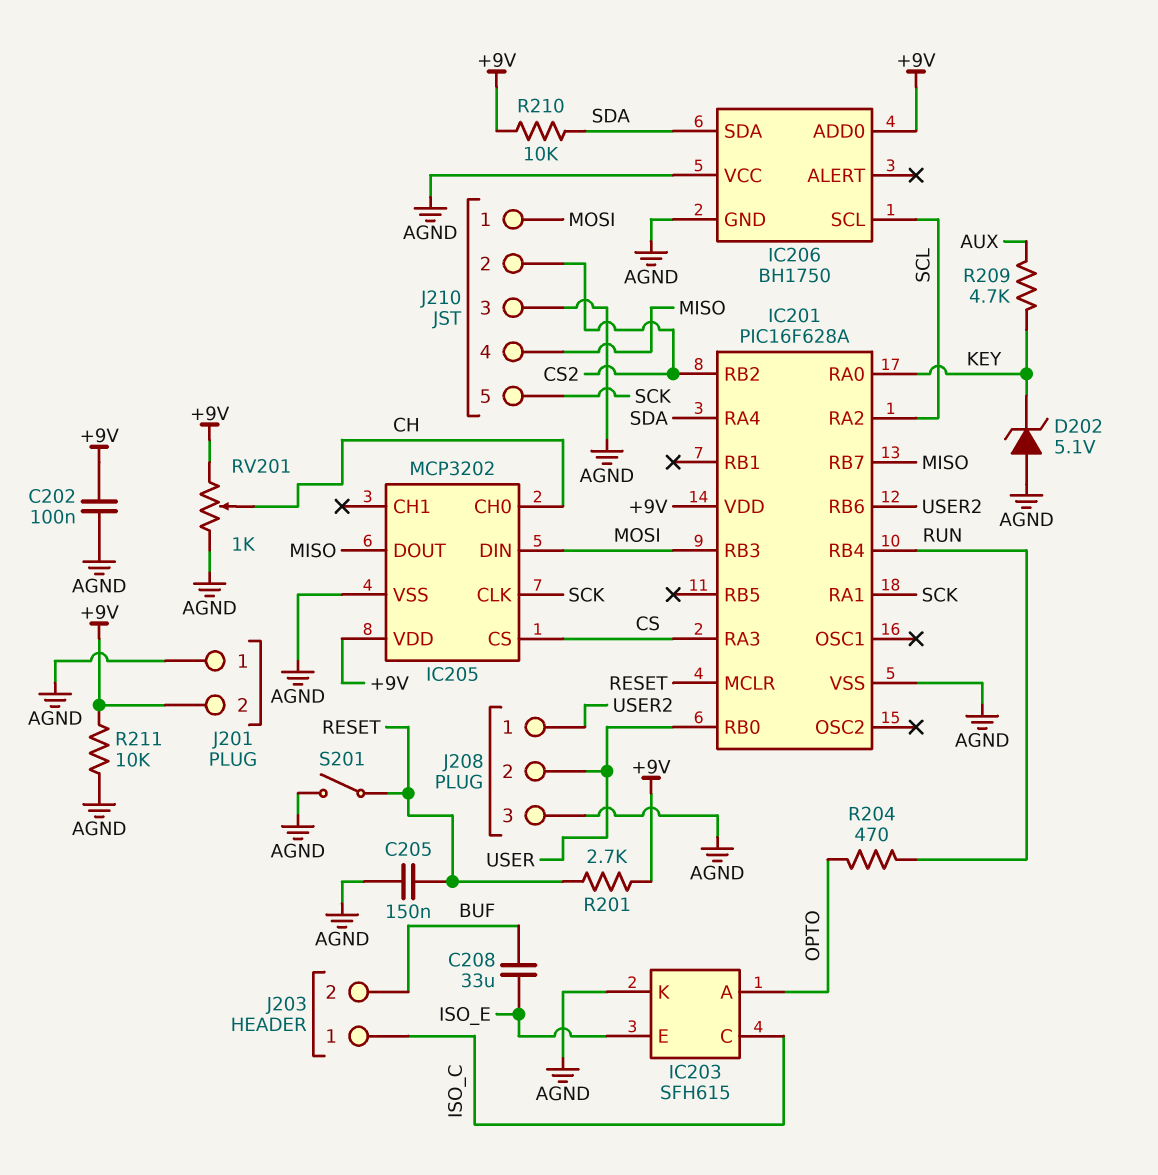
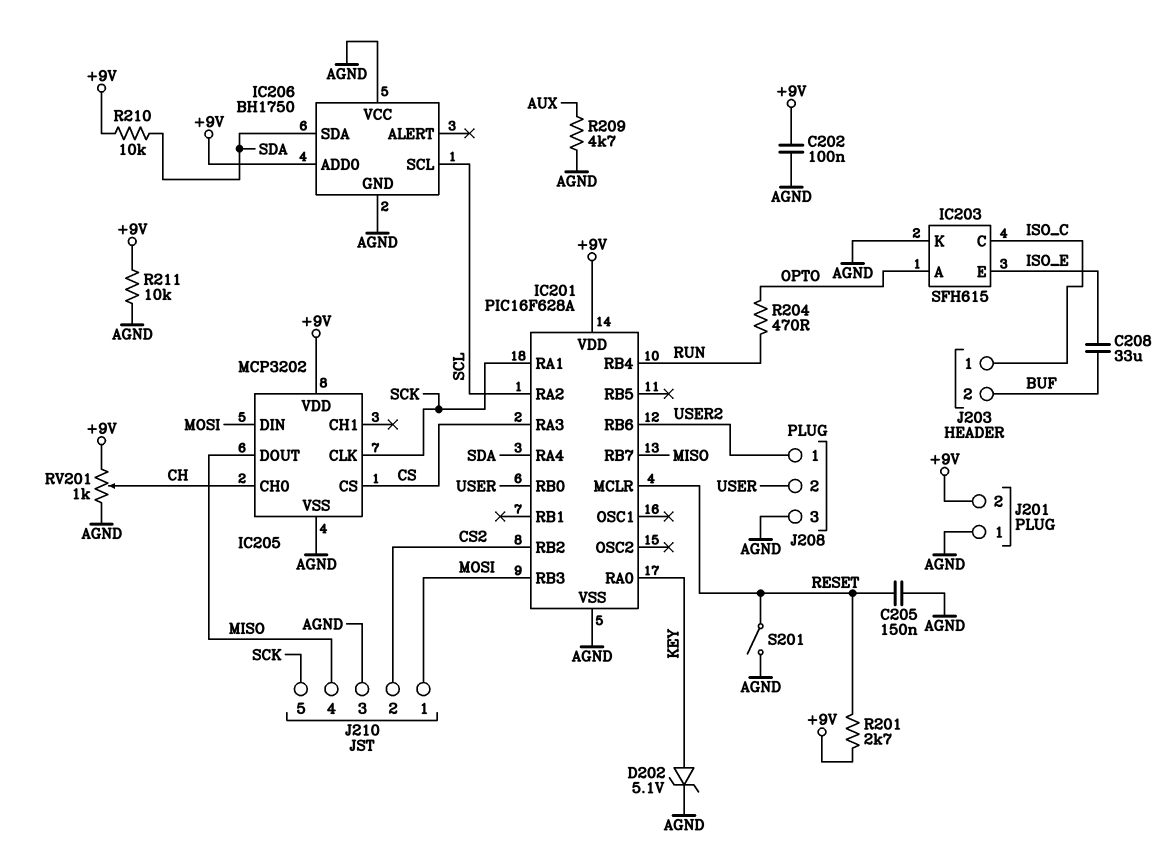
D202: zener 5.1V (A AGND, K KEY) -> zener 5.1V (A KEY, K AGND)
R209: 4.7k (AUX, KEY) -> 4.7k (AGND, AUX)

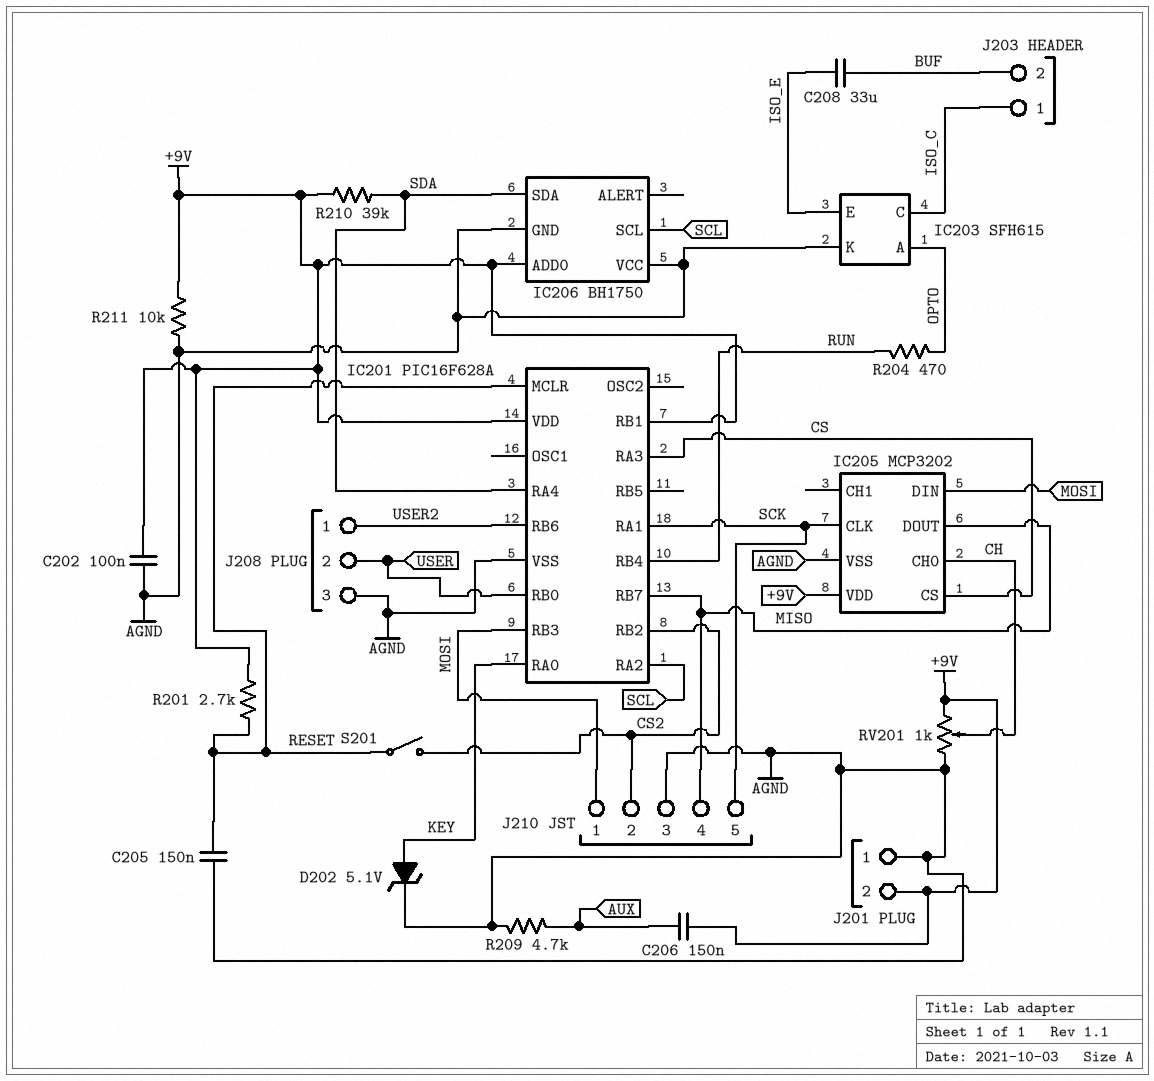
C206: none -> 150nF (+9V, AUX)
IC201 pin RB1: none -> +9V
R210: 10k (+9V, SDA) -> 39k (+9V, SDA)
S201: switch (AGND, RESET) -> switch (CS2, RESET)

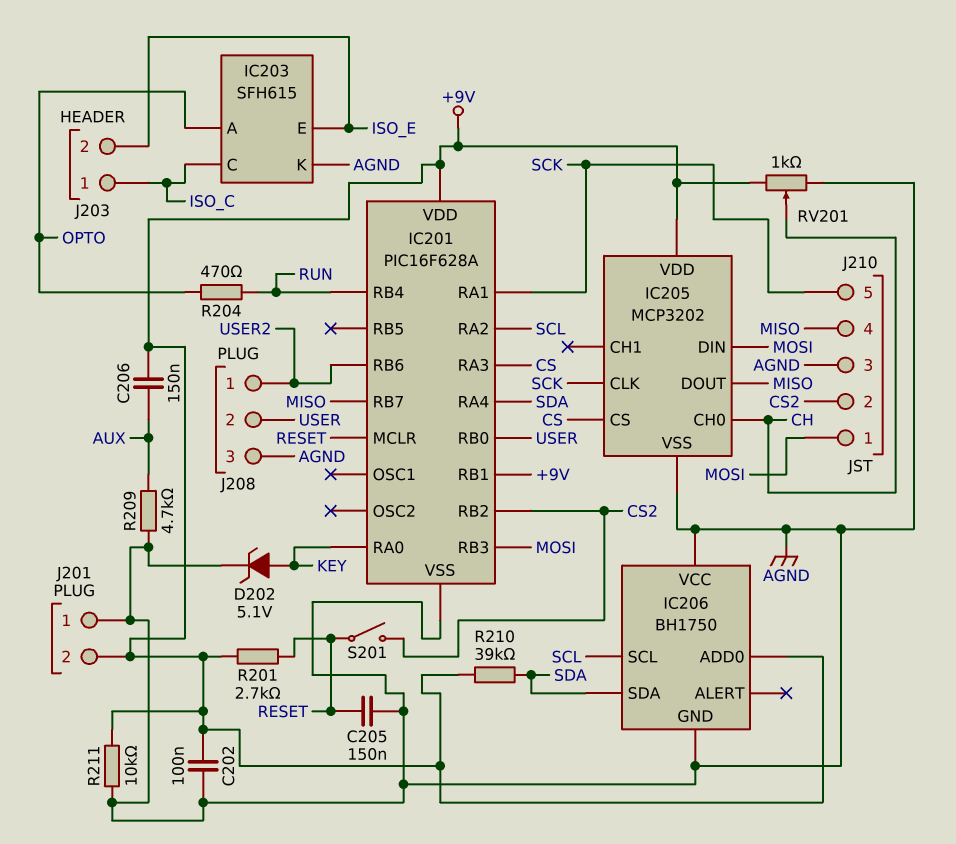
C208: 33uF (BUF, ISO_E) -> none
J203 pin 2: BUF -> ISO_E

